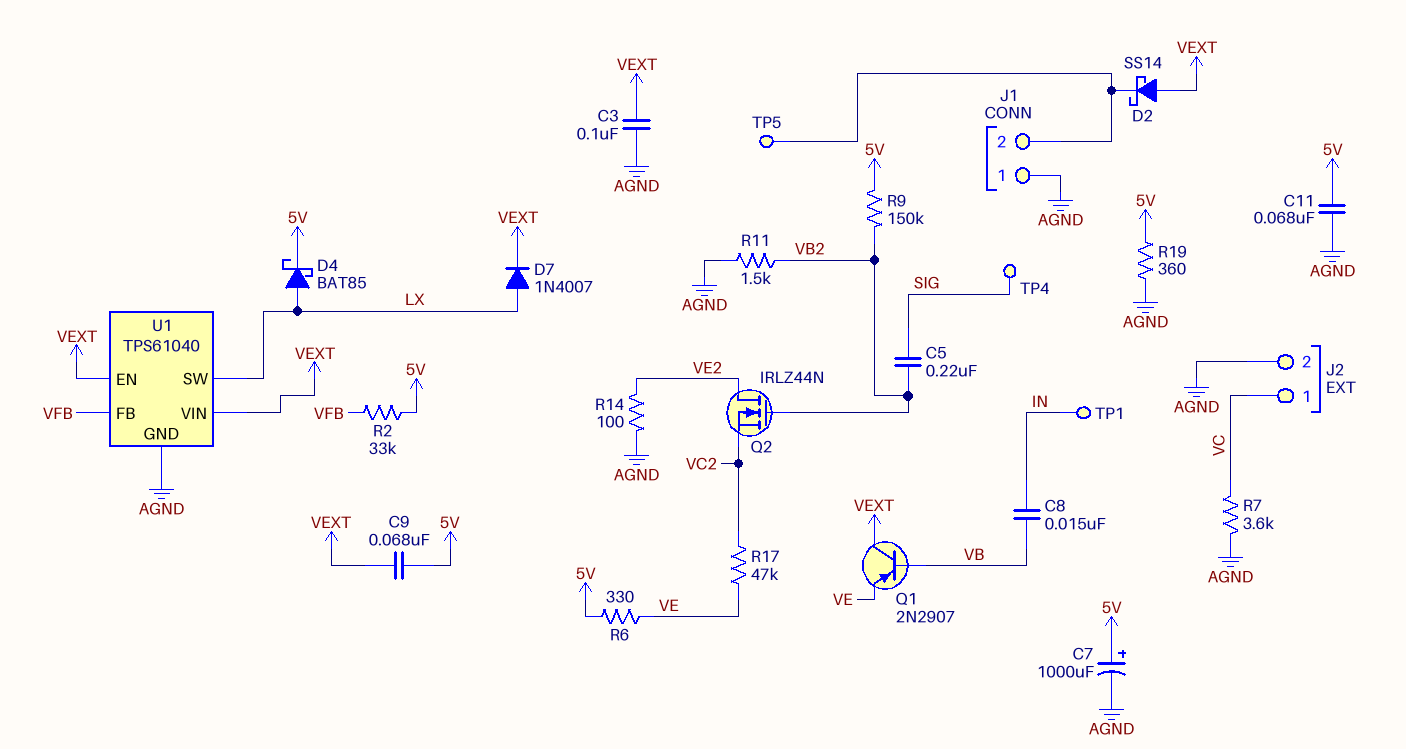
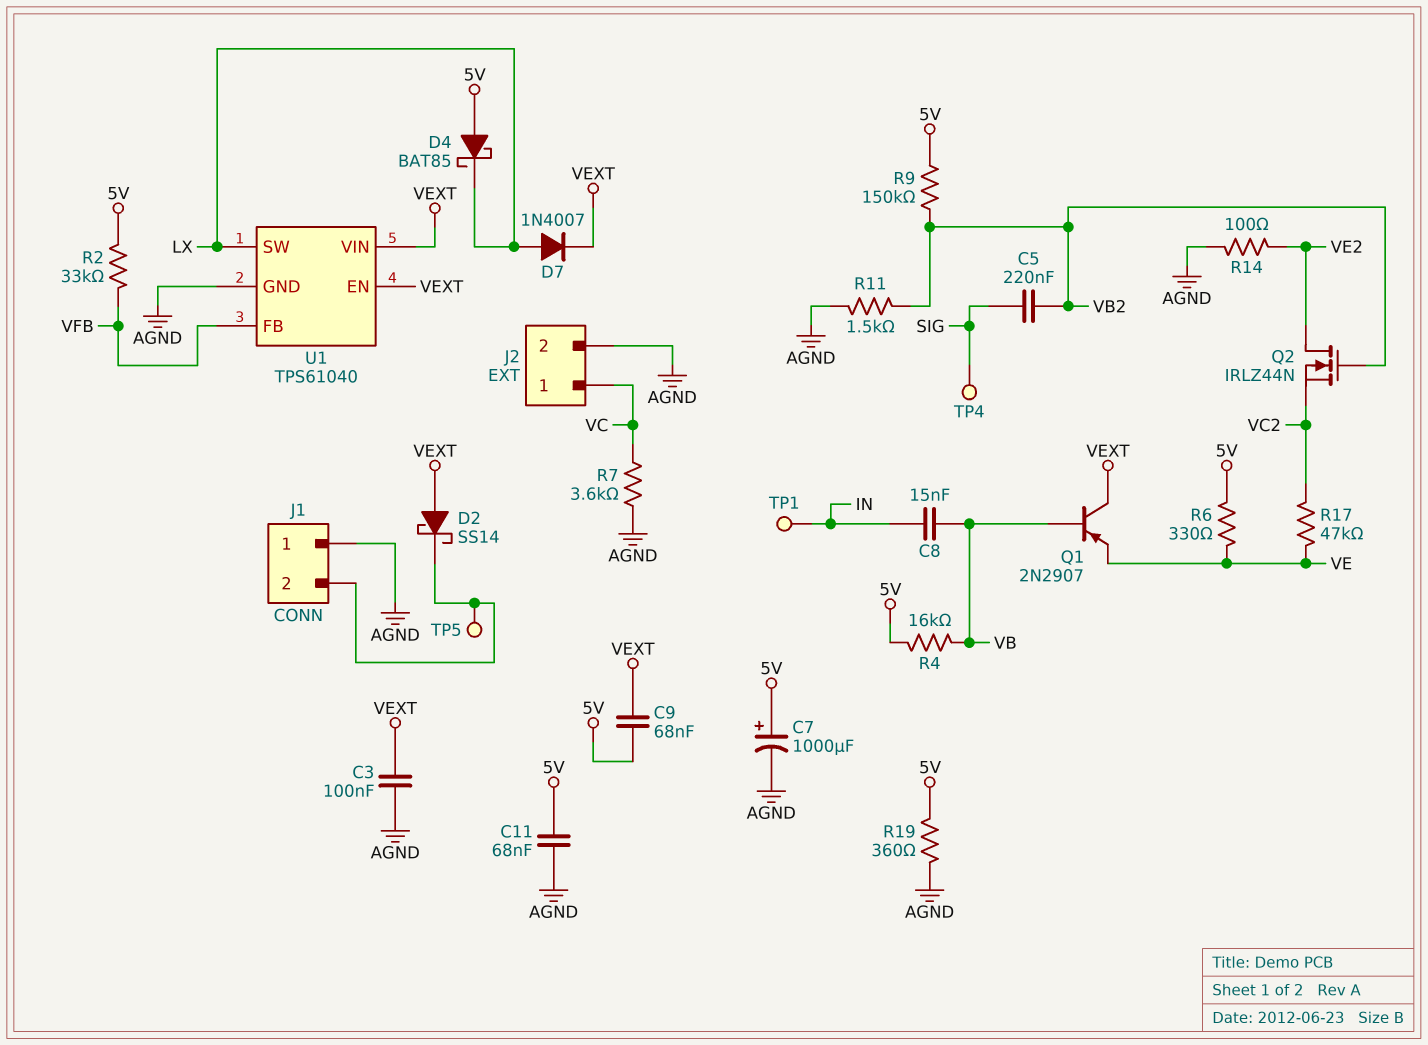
D4: schottky BAT85 (A LX, K 5V) -> schottky BAT85 (A 5V, K LX)
R4: none -> 16k (5V, VB)

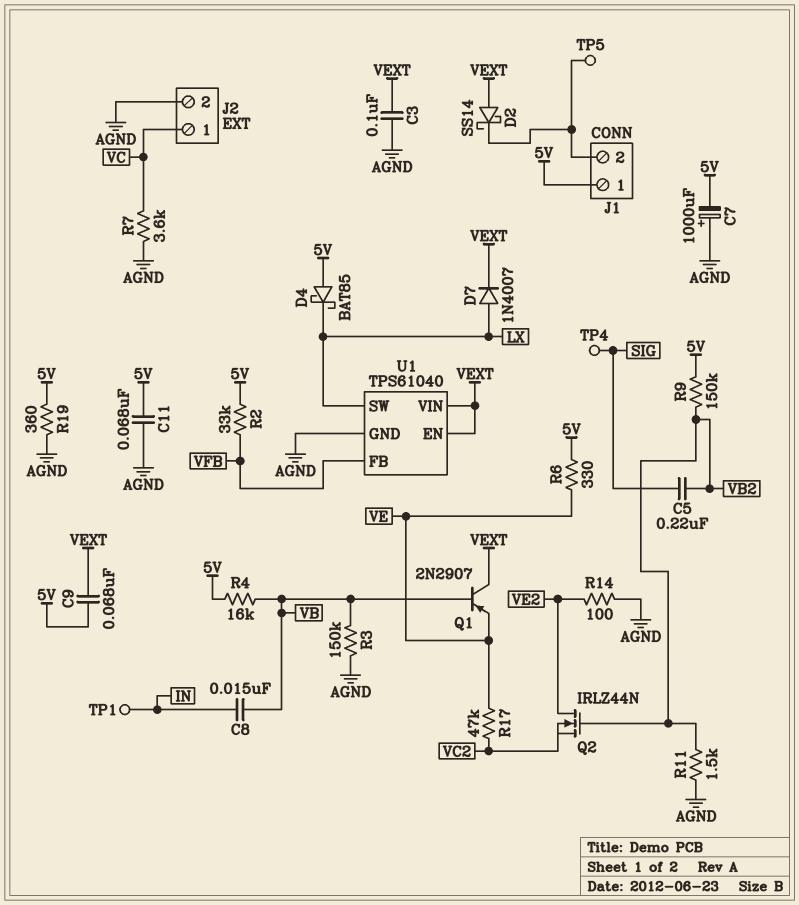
C7: 1000uF (plus 5V, minus AGND) -> 1000uF (plus AGND, minus 5V)
J1 pin 1: AGND -> 5V
R3: none -> 150k (AGND, VB)

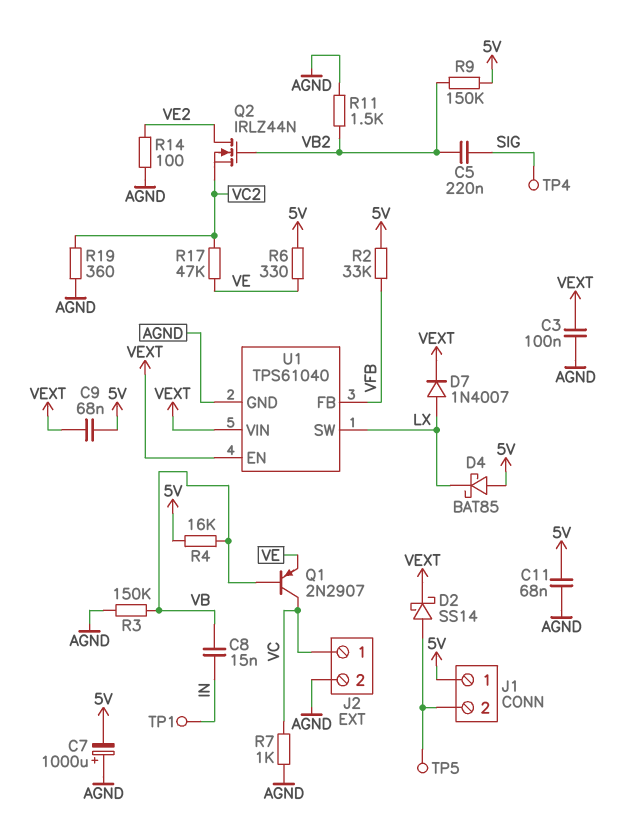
D2: schottky SS14 (A VEXT, K J1/2) -> schottky SS14 (A J1/2, K VEXT)
Q1: PNP 2N2907 (B VB, C VEXT, E VE) -> PNP 2N2907 (B VB, C VC, E VE)
R7: 3.6k (AGND, VC) -> 1k (AGND, VC)
R19: 360 (5V, AGND) -> 360 (AGND, VC2)

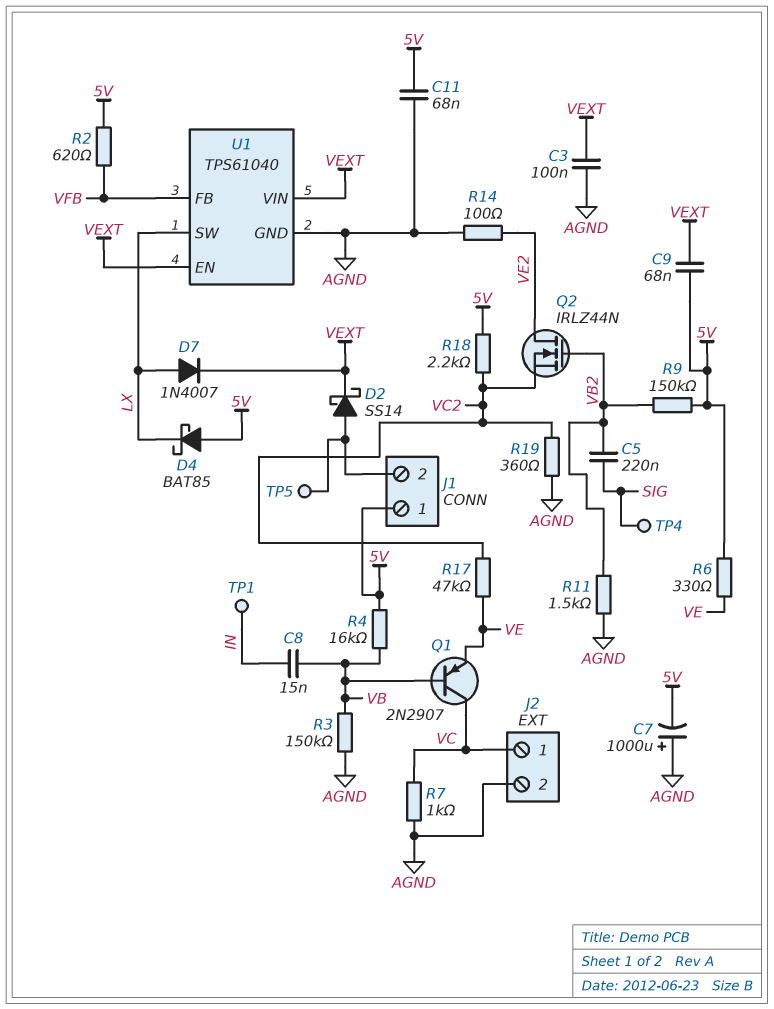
R2: 33k (5V, VFB) -> 620 (5V, VFB)
R18: none -> 2.2k (5V, VC2)

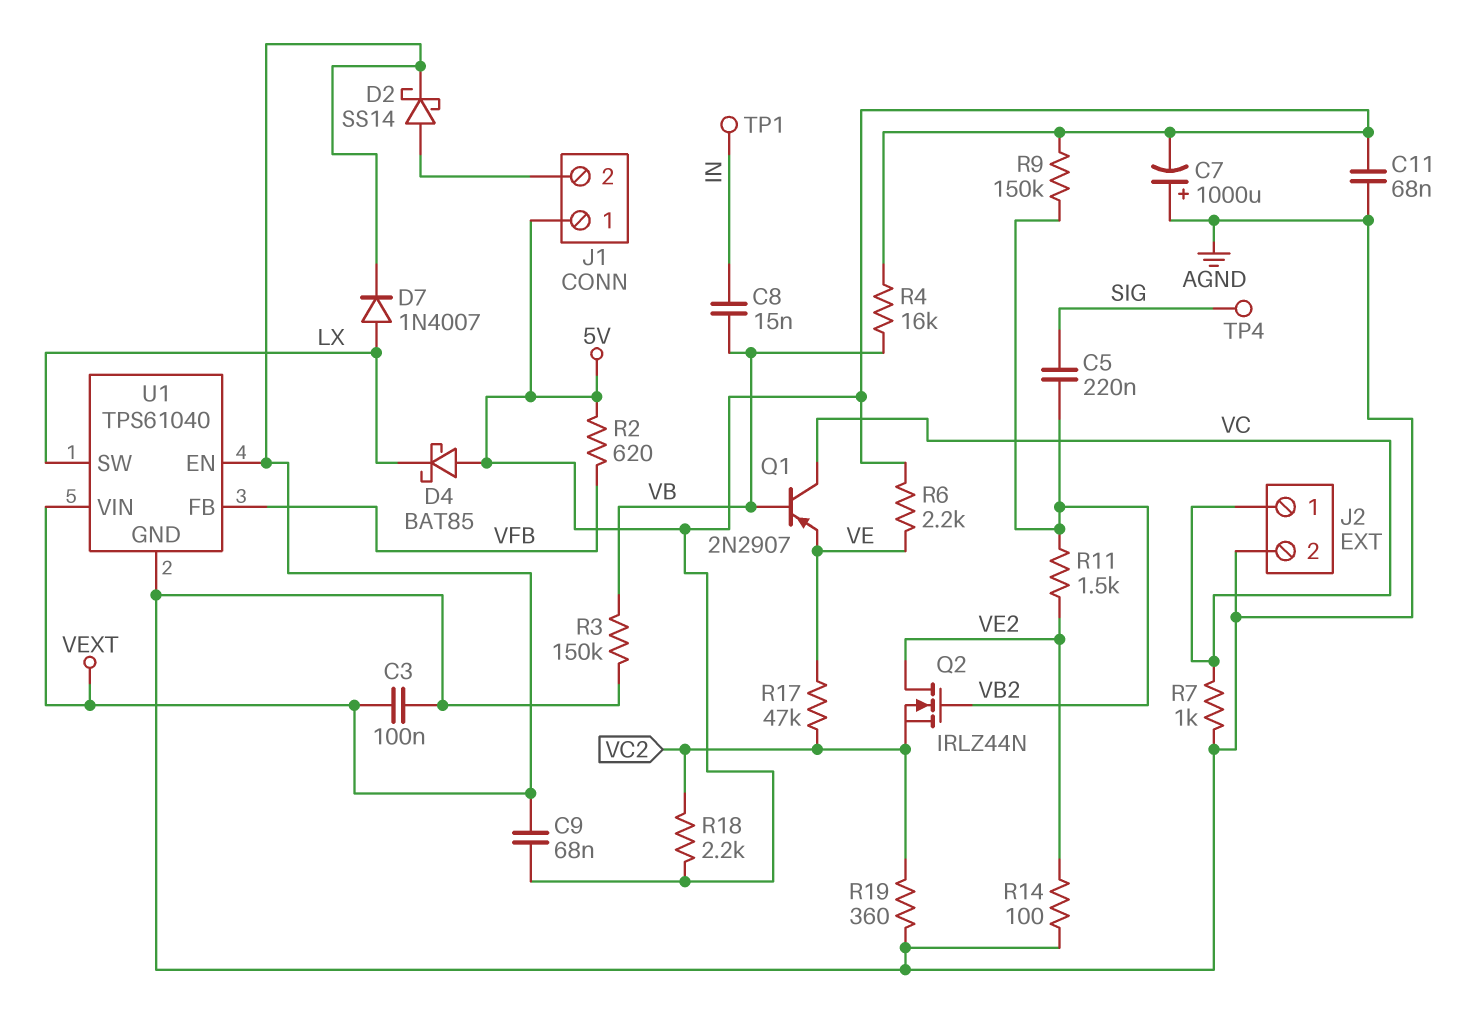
R6: 330 (5V, VE) -> 2.2k (5V, VE)
R11: 1.5k (AGND, VB2) -> 1.5k (VB2, VE2)
TP5: test point (J1/2) -> none

